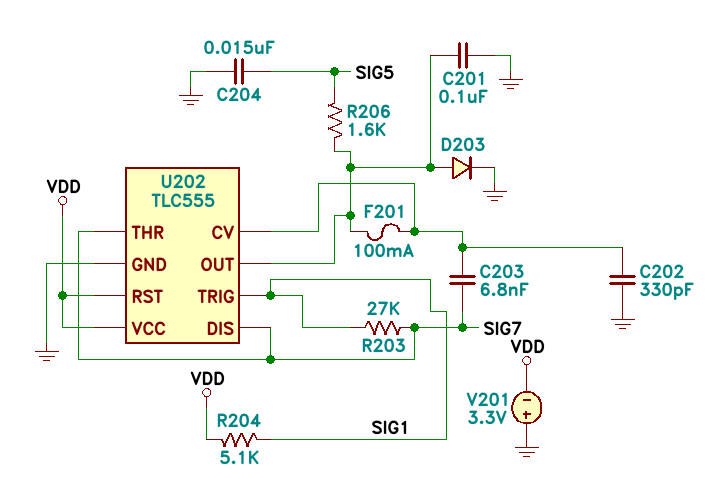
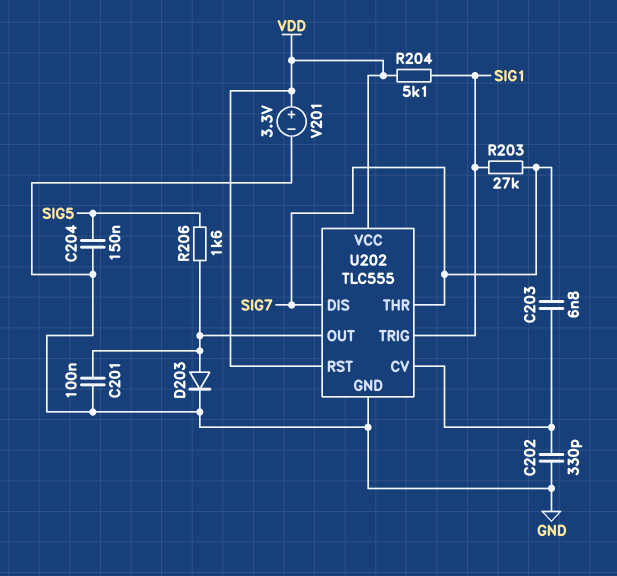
C204: 15nF (GND, SIG5) -> 150nF (GND, SIG5)
F201: 100mA (U202/CV, U202/OUT) -> none
V201: 3.3V (plus GND, minus VDD) -> 3.3V (plus VDD, minus GND)

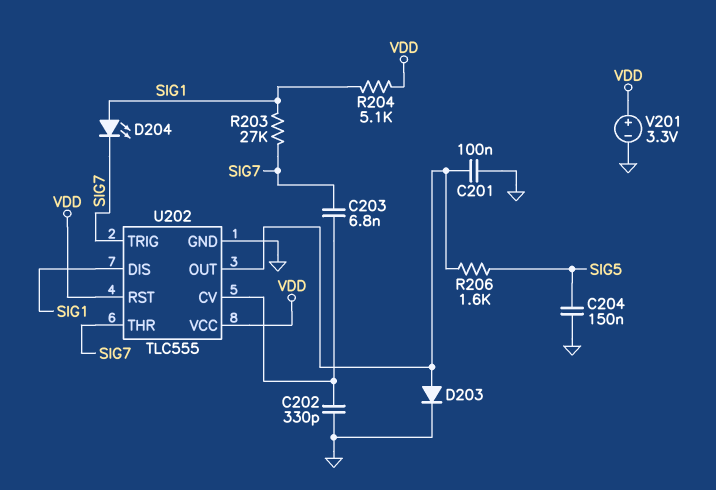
D204: none -> LED (A SIG1, K SIG7)
U202 pin DIS: SIG7 -> SIG1
U202 pin TRIG: SIG1 -> SIG7

